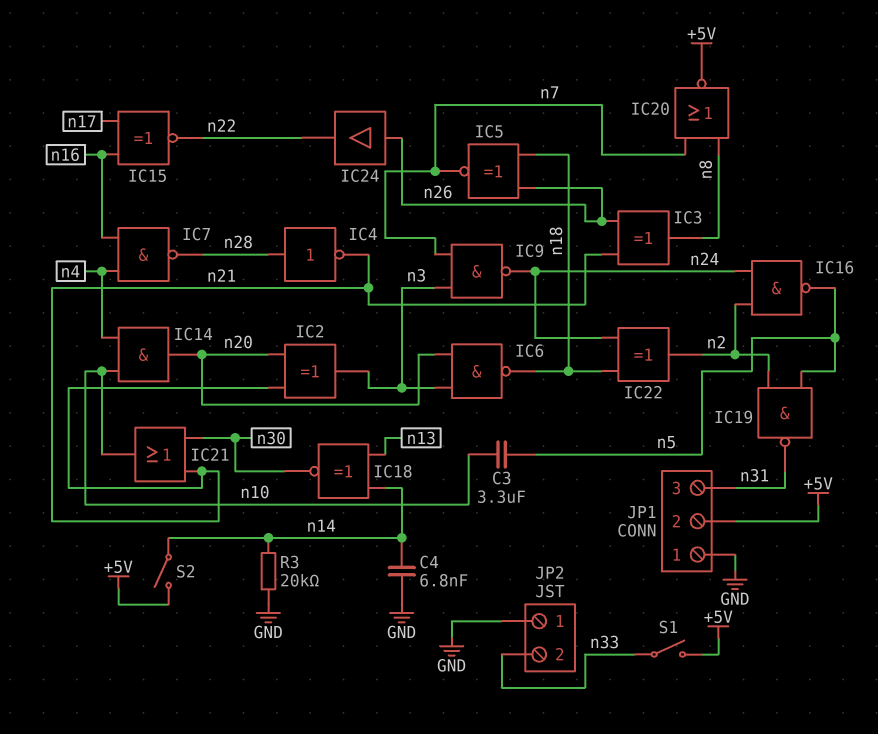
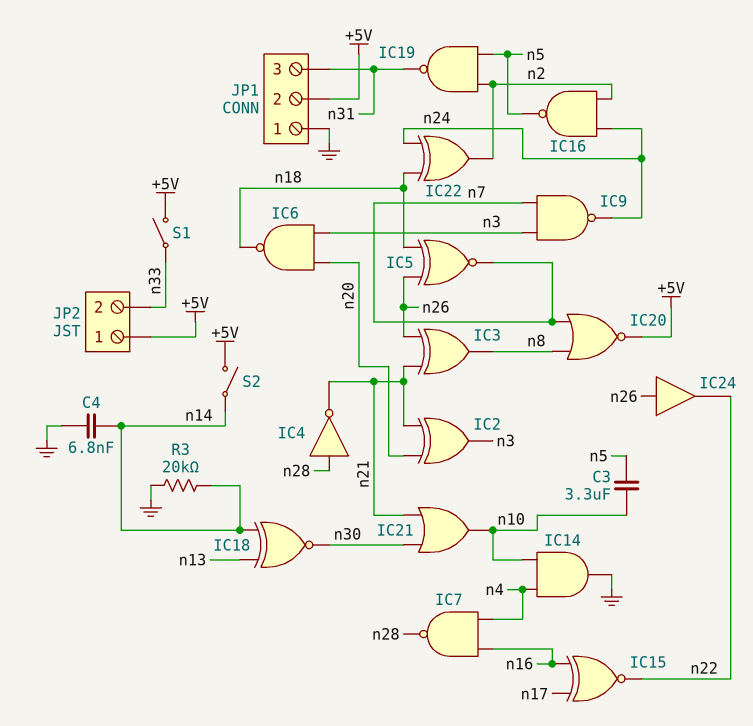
IC14: AND (in n4, in n10, out n20) -> AND (in n4, in n10, out GND)
JP2 pin 1: GND -> +5V

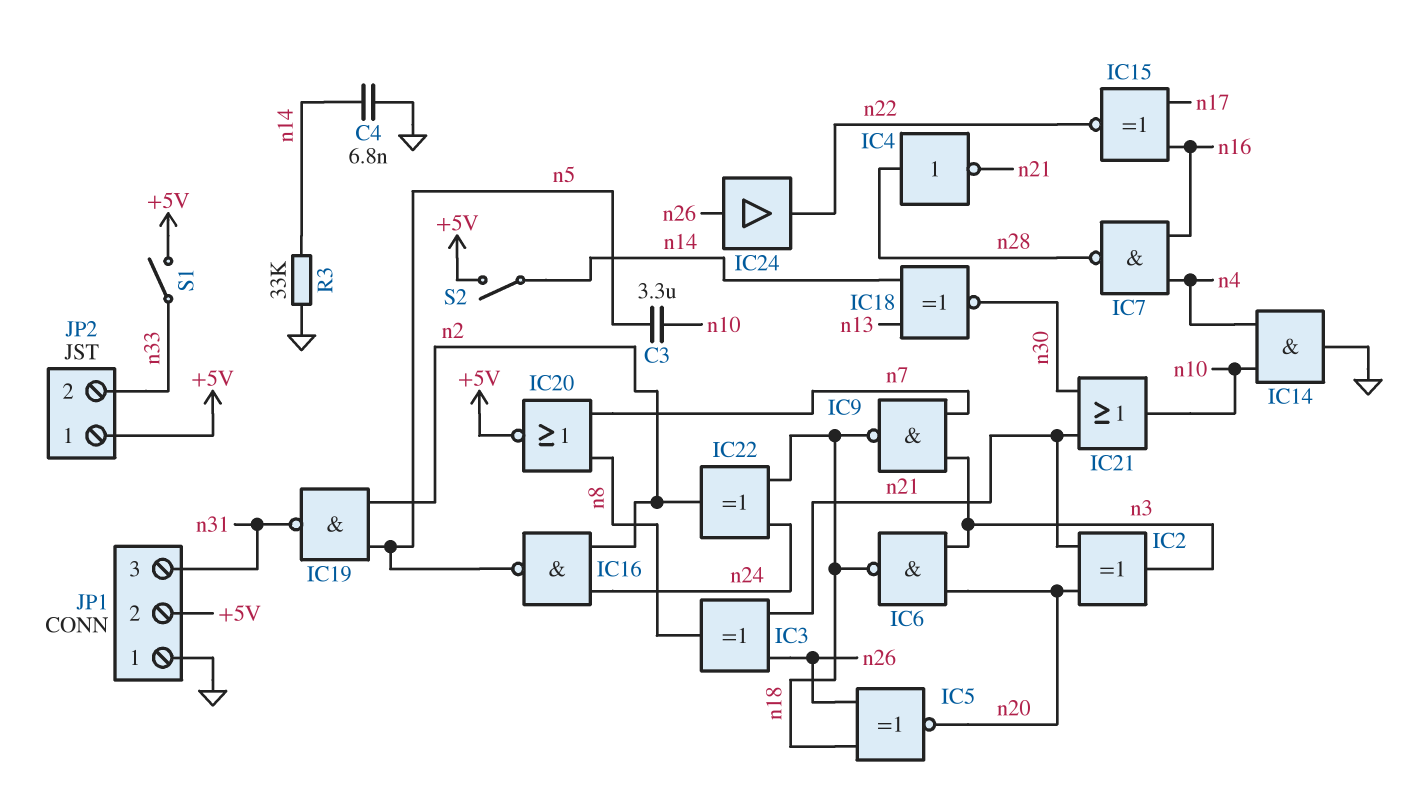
IC5: XNOR (in n18, in n26, out n7) -> XNOR (in n18, in n26, out n20)
IC9: NAND (in n3, in n7, out n24) -> NAND (in n3, in n7, out n18)
R3: 20k (GND, n14) -> 33k (GND, n14)

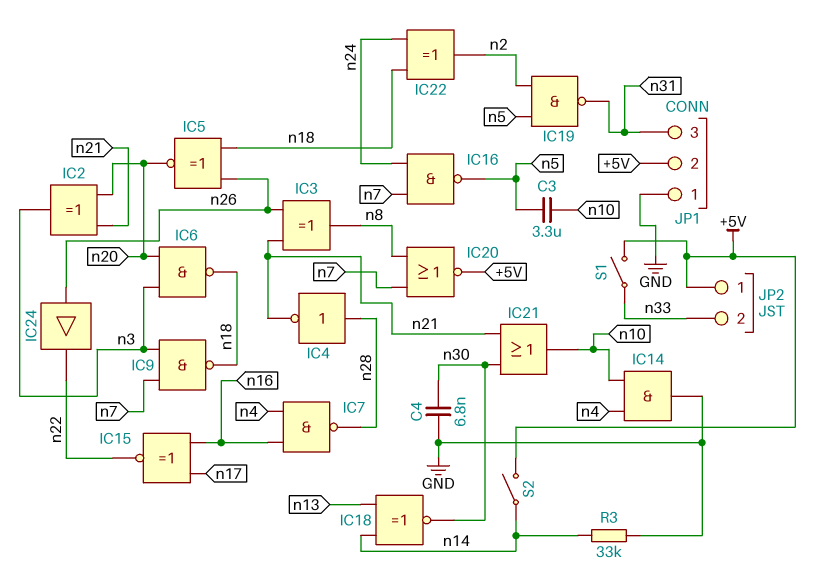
C4: 6.8nF (GND, n14) -> 6.8nF (GND, n30)
IC16: NAND (in n2, in n24, out n5) -> NAND (in n7, in n24, out n5)

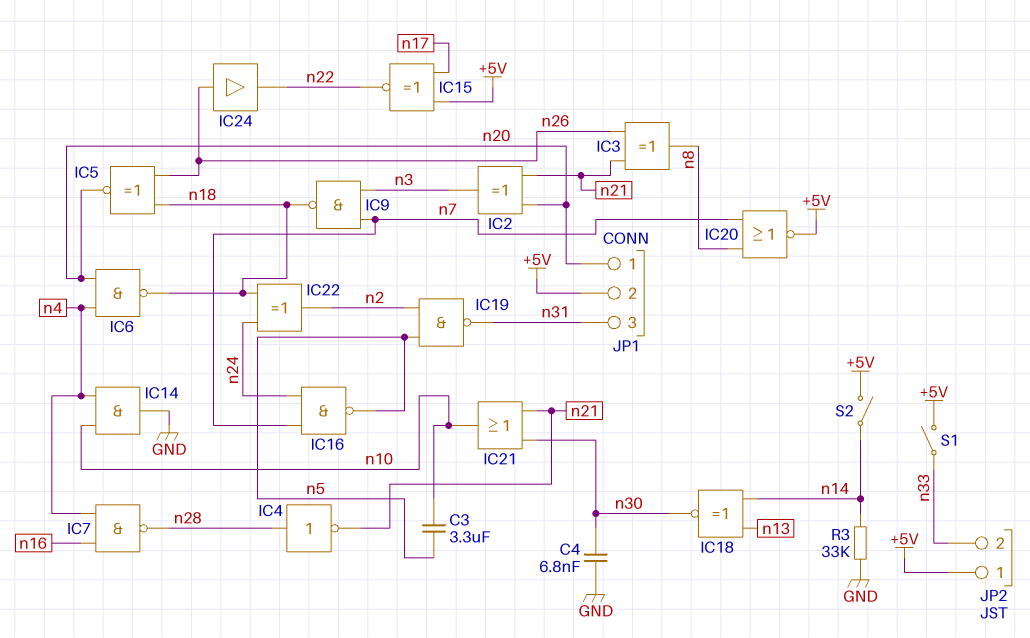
IC6: NAND (in n3, in n20, out n18) -> NAND (in n4, in n20, out n18)
IC15: XNOR (in n16, in n17, out n22) -> XNOR (in +5V, in n17, out n22)
JP1 pin 1: GND -> n20

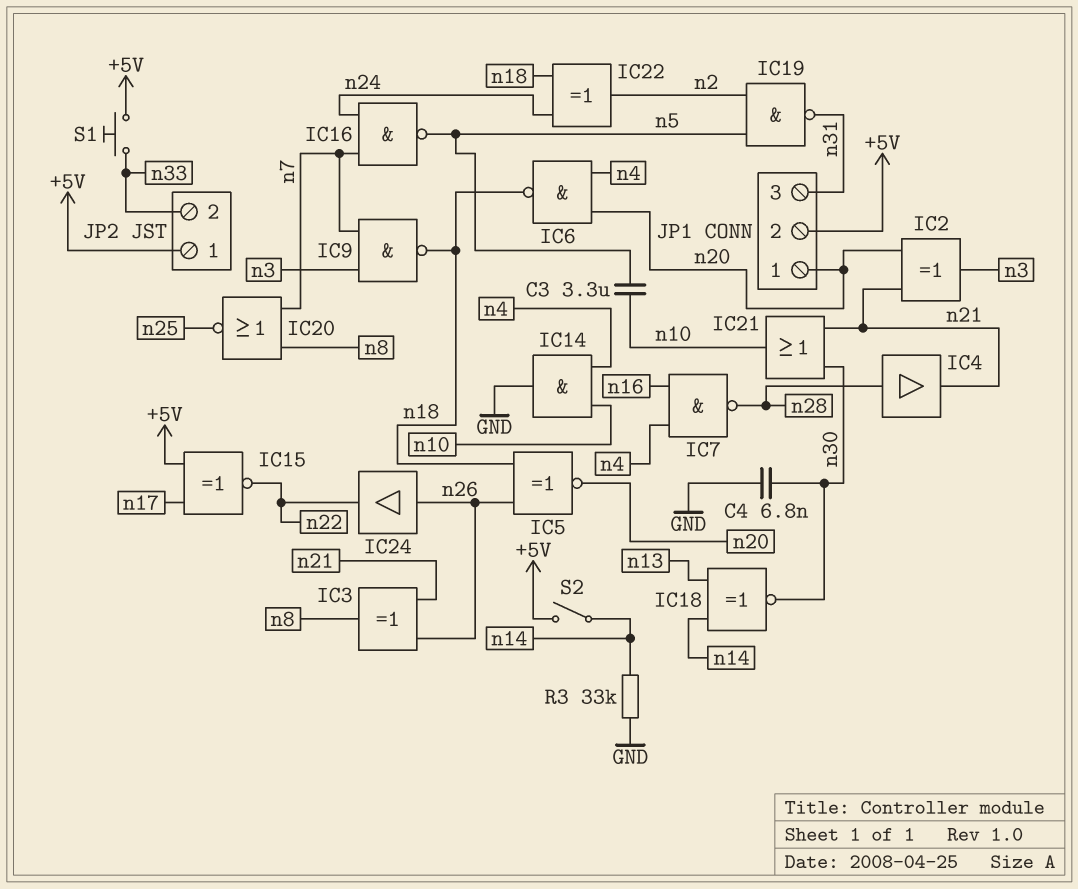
IC4: NOT (in n28, out n21) -> buffer (in n28, out n21)
IC20: NOR (in n7, in n8, out +5V) -> NOR (in n7, in n8, out n25)
S1: switch (+5V, n33) -> button (+5V, n33)

